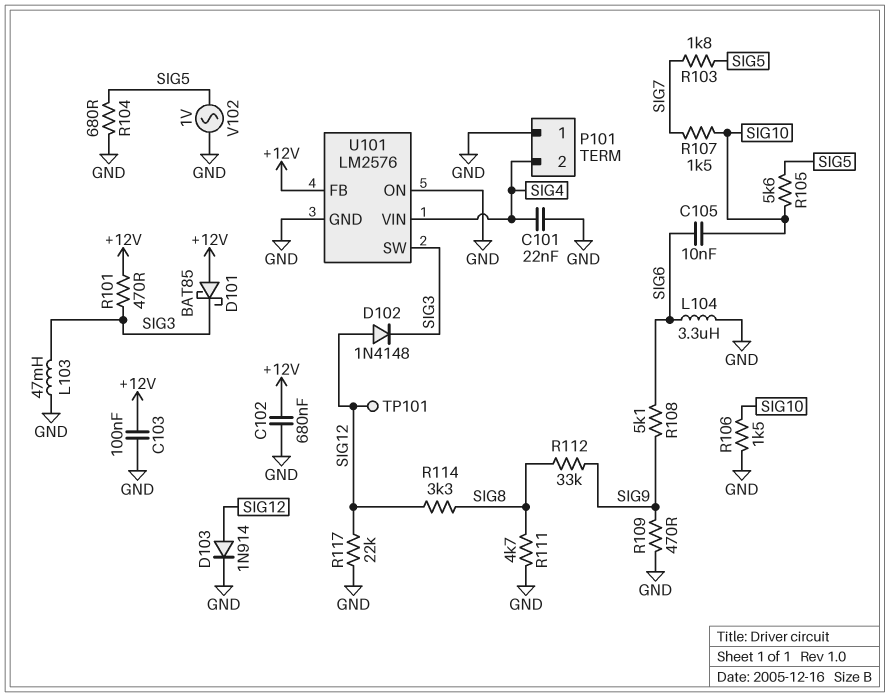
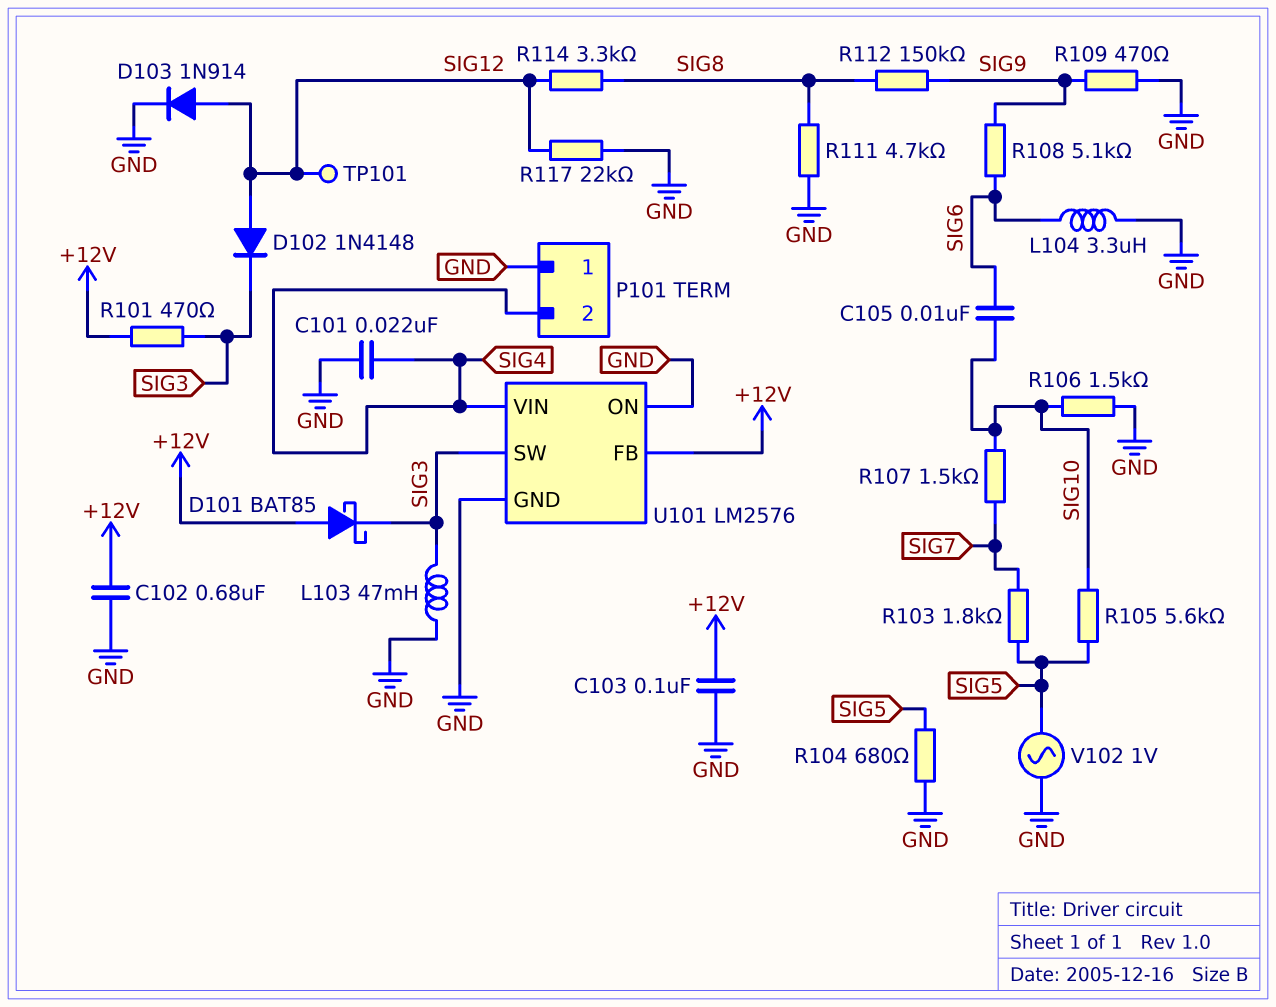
R112: 33k (SIG8, SIG9) -> 150k (SIG8, SIG9)

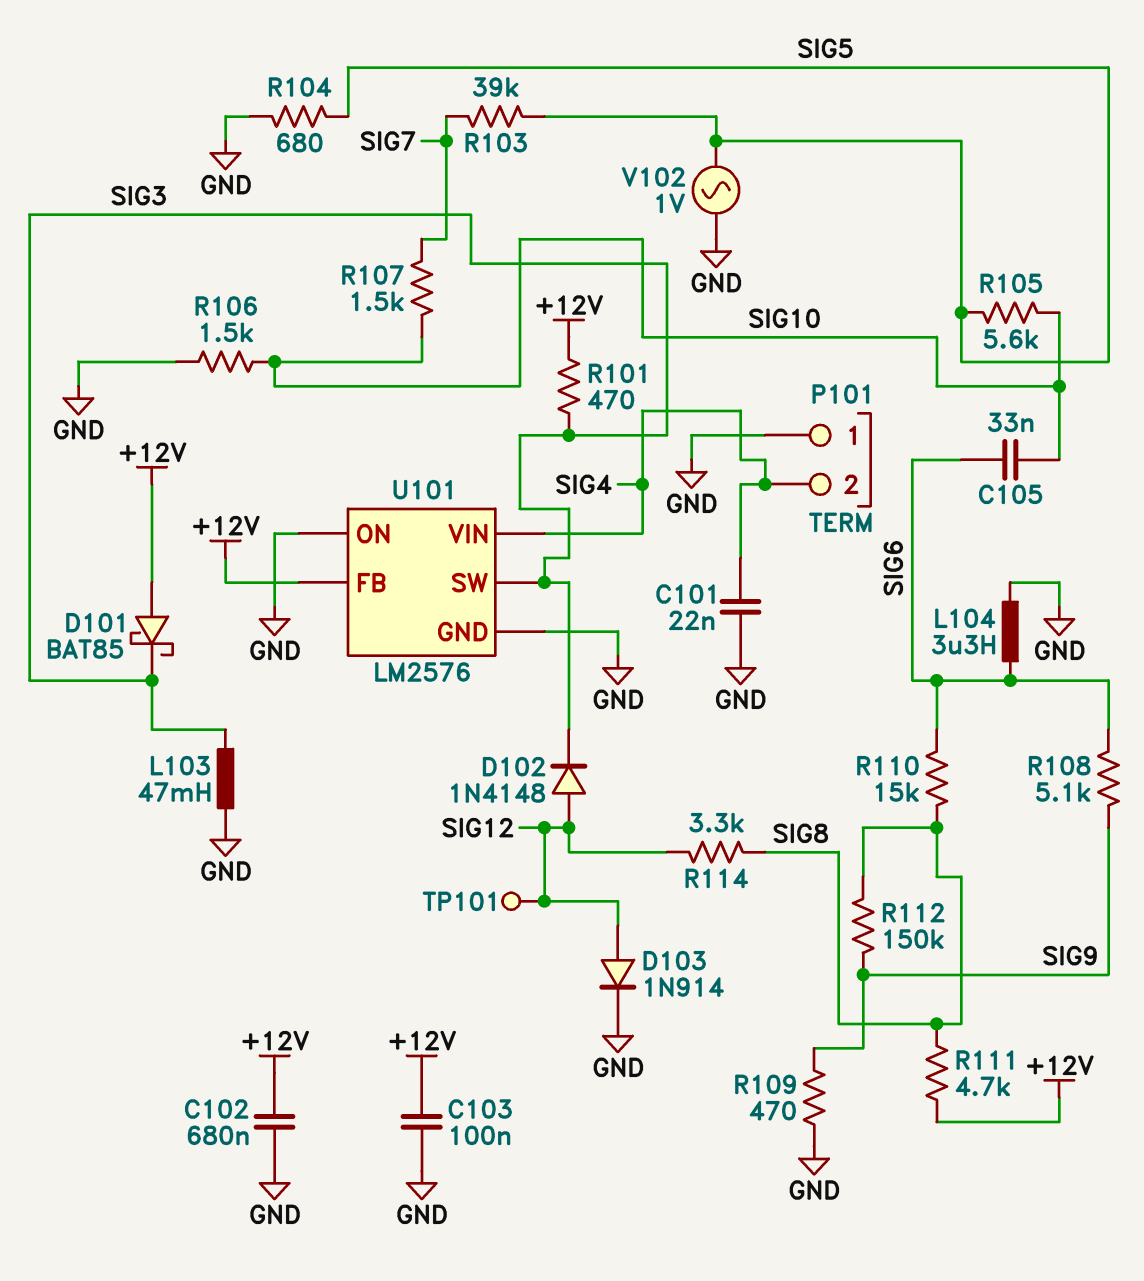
C105: 10nF (SIG6, SIG10) -> 33nF (SIG6, SIG10)
R103: 1.8k (SIG5, SIG7) -> 39k (SIG5, SIG7)
R110: none -> 15k (SIG6, SIG8)
R111: 4.7k (GND, SIG8) -> 4.7k (+12V, SIG8)
R117: 22k (GND, SIG12) -> none

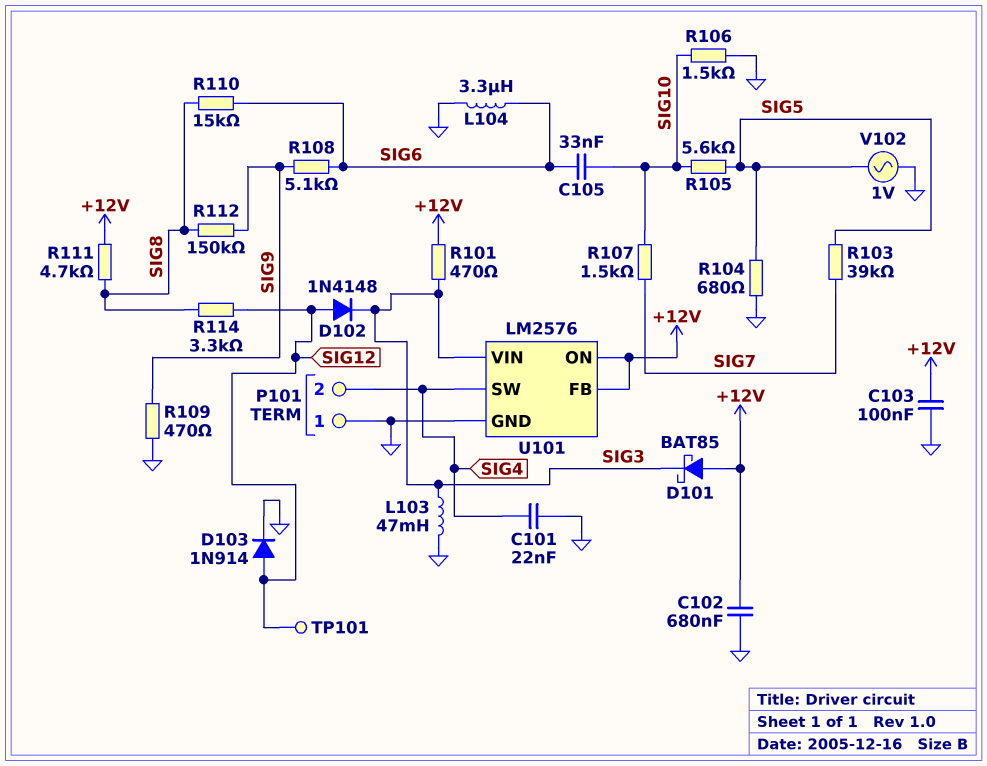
U101 pin ON: GND -> +12V
U101 pin SW: SIG3 -> SIG4
U101 pin VIN: SIG4 -> SIG3

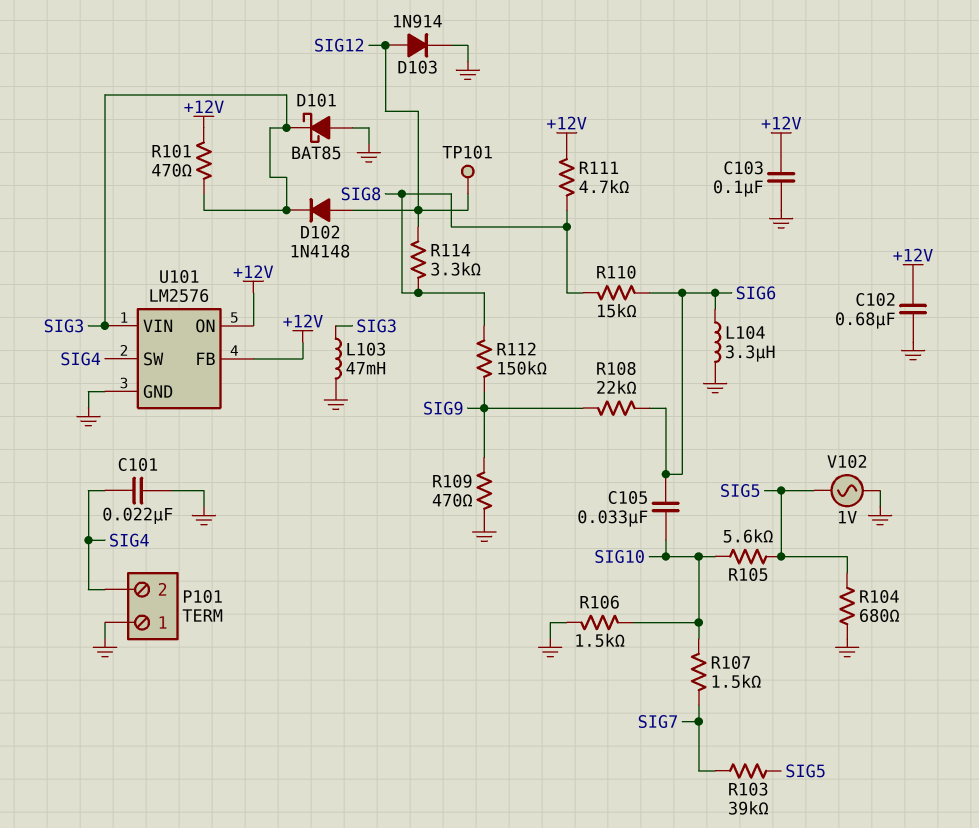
D101: schottky BAT85 (A +12V, K SIG3) -> schottky BAT85 (A GND, K SIG3)
R108: 5.1k (SIG6, SIG9) -> 22k (SIG6, SIG9)

